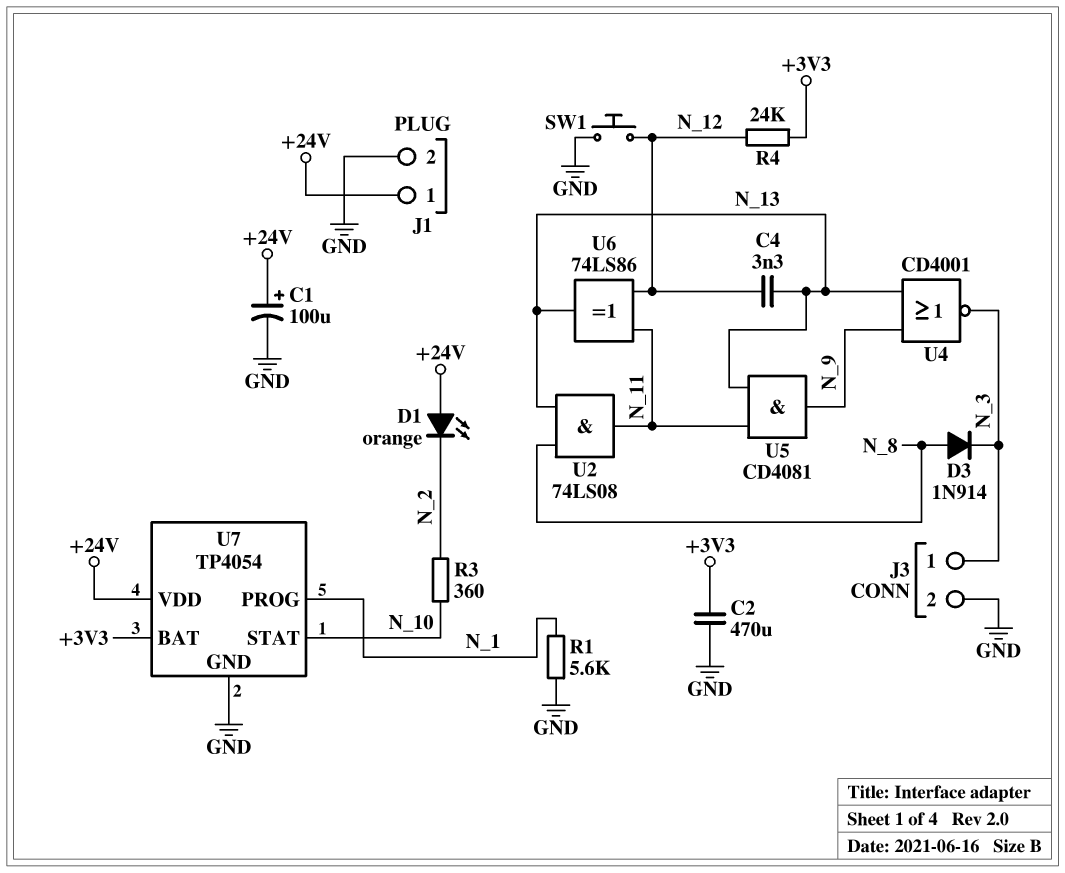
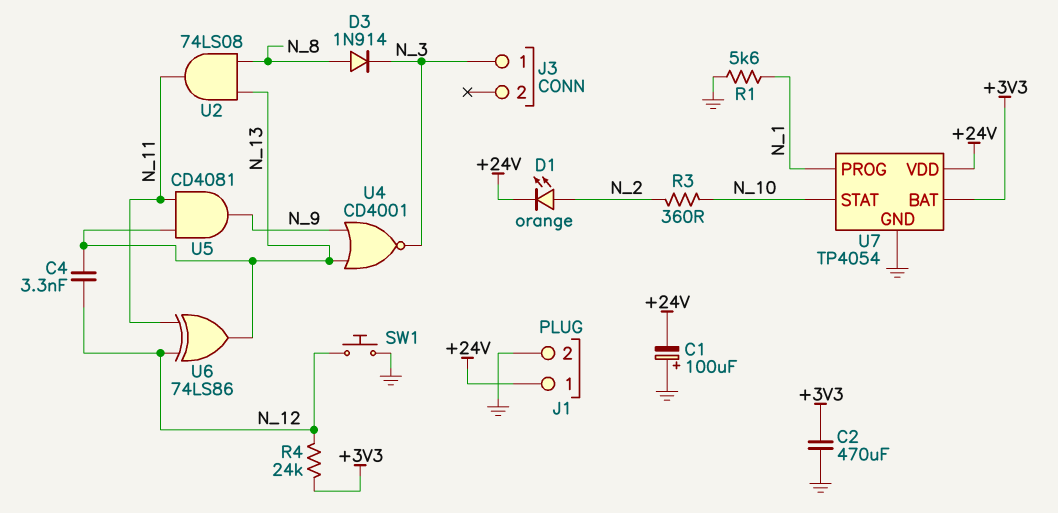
C1: 100uF (plus +24V, minus GND) -> 100uF (plus GND, minus +24V)
D1: LED orange (A +24V, K N_2) -> LED orange (A N_2, K +24V)
J3 pin 2: GND -> none

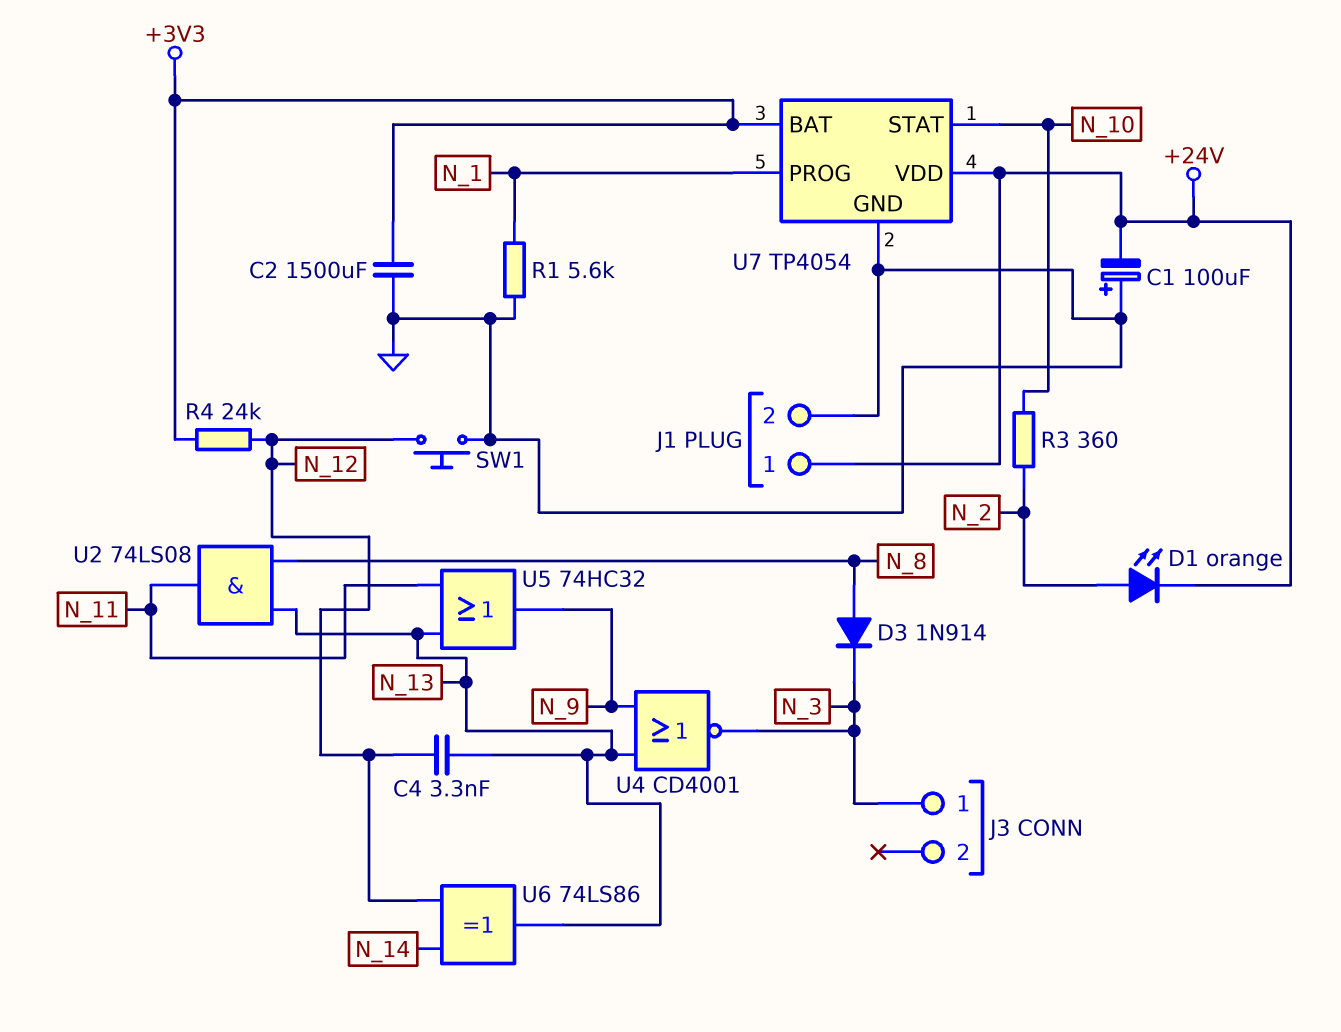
C2: 470uF (+3V3, GND) -> 1500uF (+3V3, GND)
U5: AND CD4081 (in N_11, in N_13, out N_9) -> OR 74HC32 (in N_11, in N_13, out N_9)
U6: XOR 74LS86 (in N_11, in N_12, out N_13) -> XOR 74LS86 (in N_12, in N_14, out N_13)

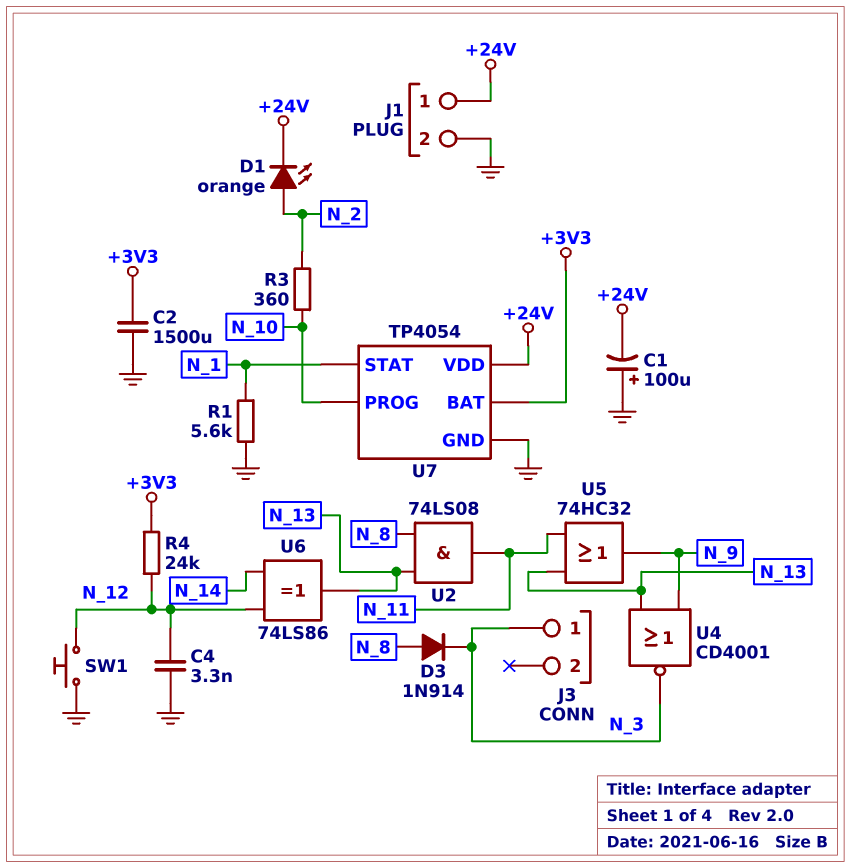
C4: 3.3nF (N_12, N_13) -> 3.3nF (GND, N_12)
U7 pin PROG: N_1 -> N_10
U7 pin STAT: N_10 -> N_1

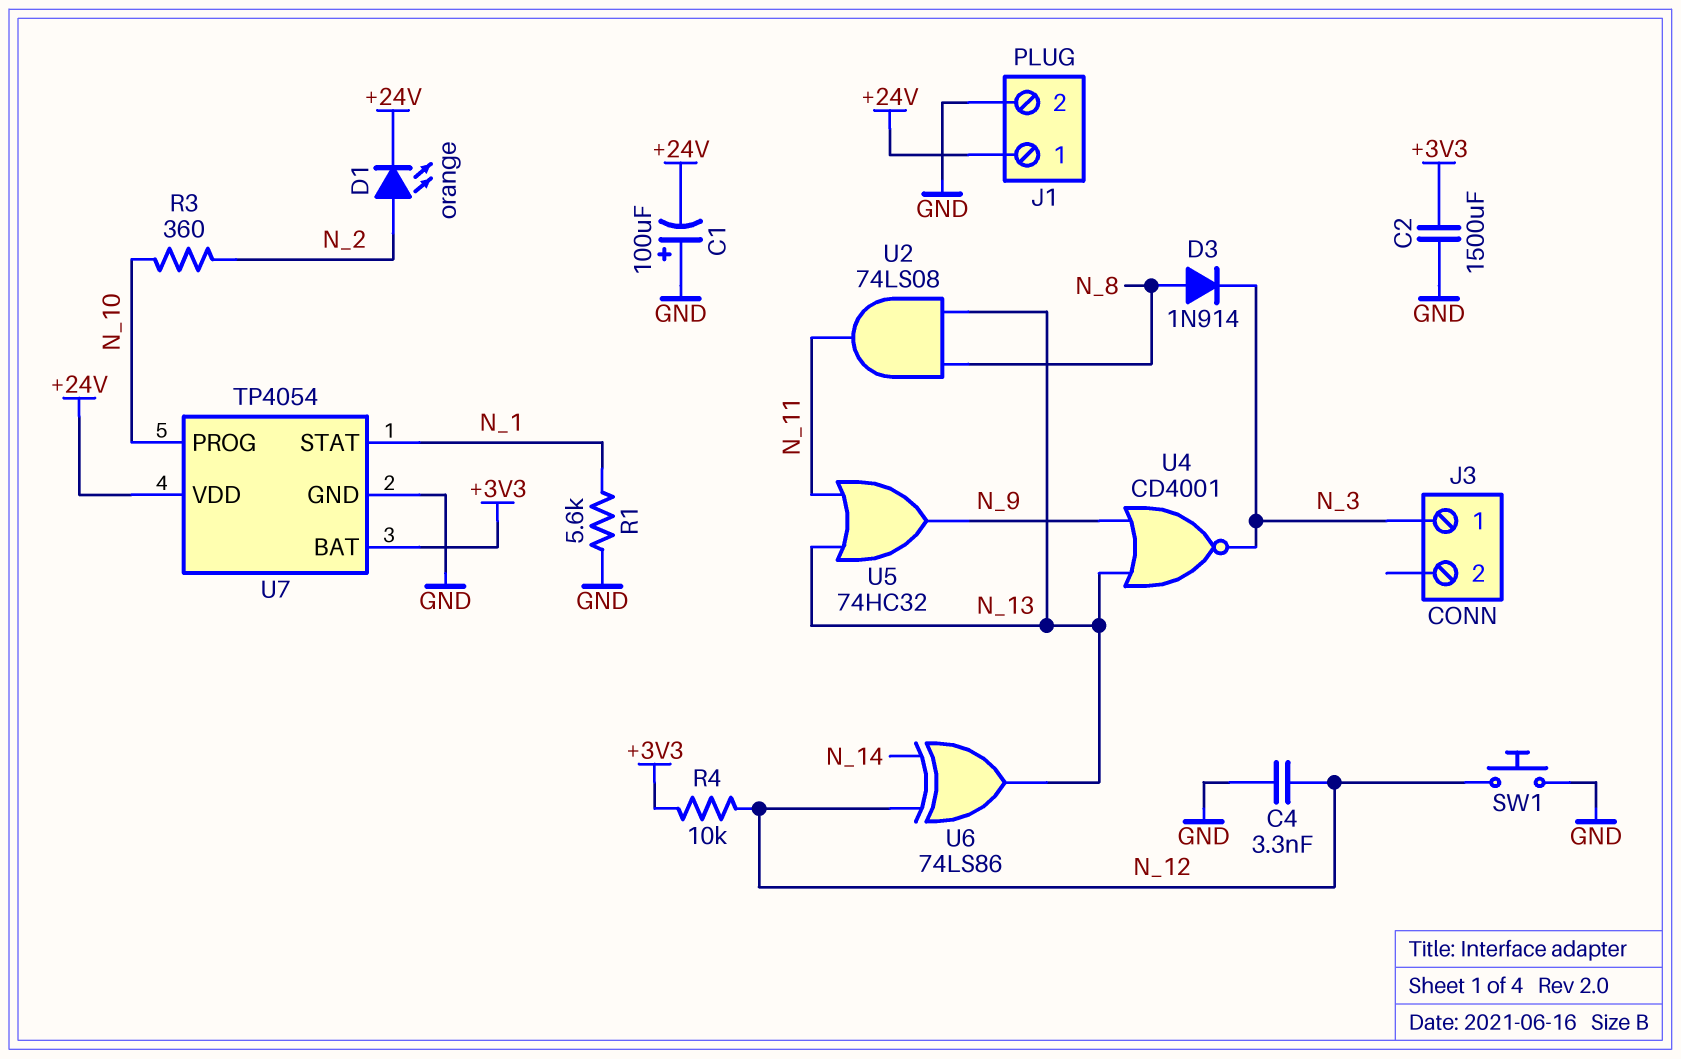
R4: 24k (+3V3, N_12) -> 10k (+3V3, N_12)

